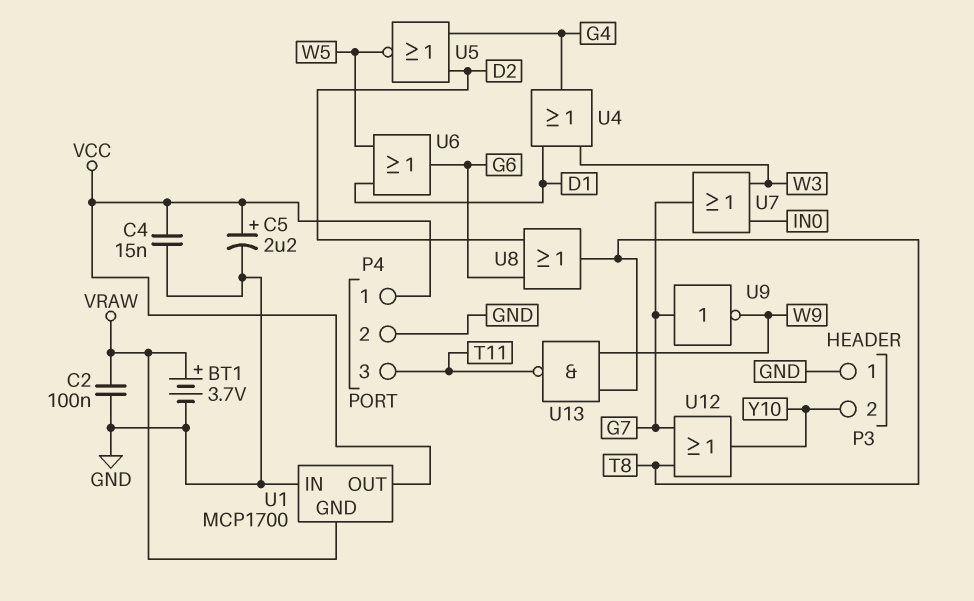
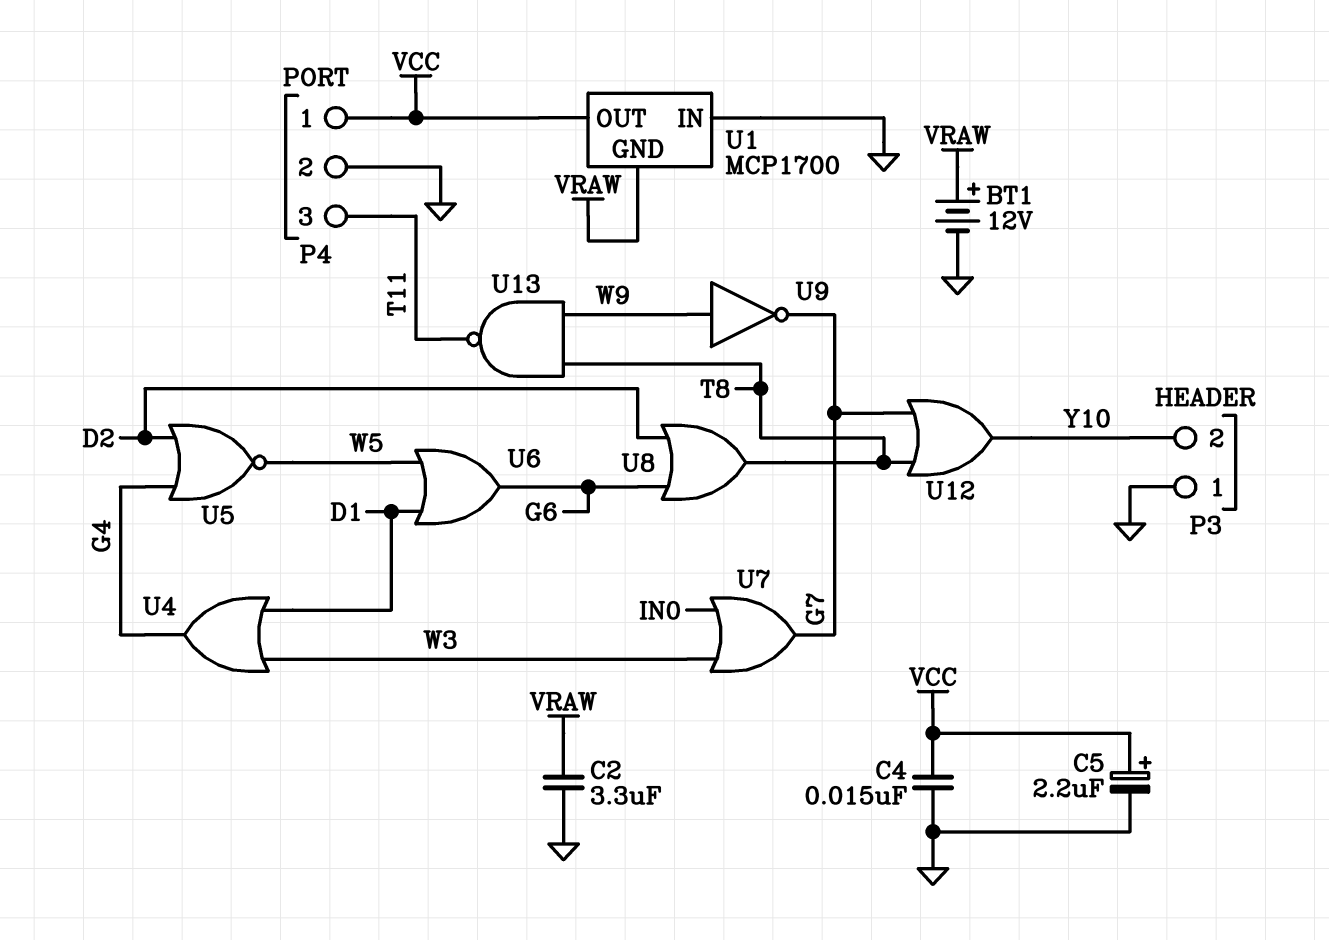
BT1: 3.7V (plus VRAW, minus GND) -> 12V (plus VRAW, minus GND)
C2: 100nF (GND, VRAW) -> 3.3uF (GND, VRAW)
U9: NOT (in G7, out W9) -> NOT (in W9, out G7)

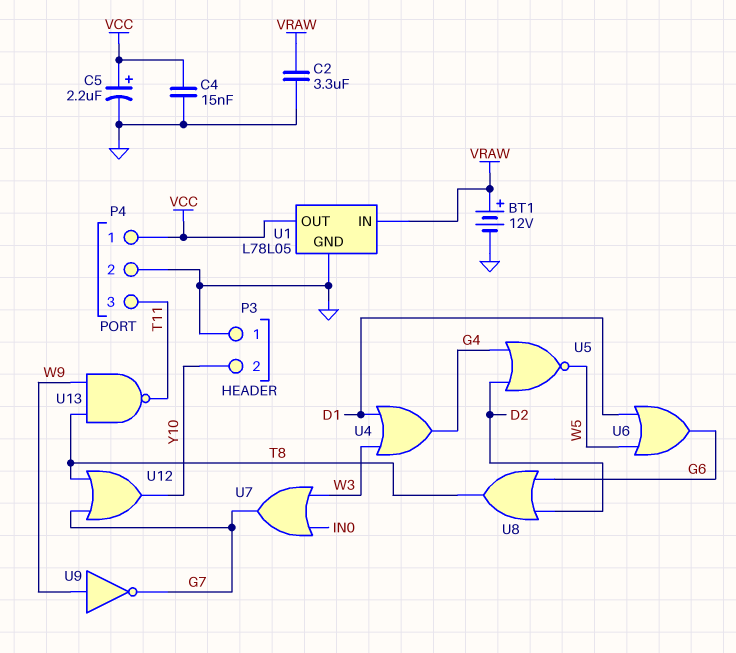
U1: MCP1700 -> L78L05
U1 pin GND: VRAW -> GND
U1 pin IN: GND -> VRAW

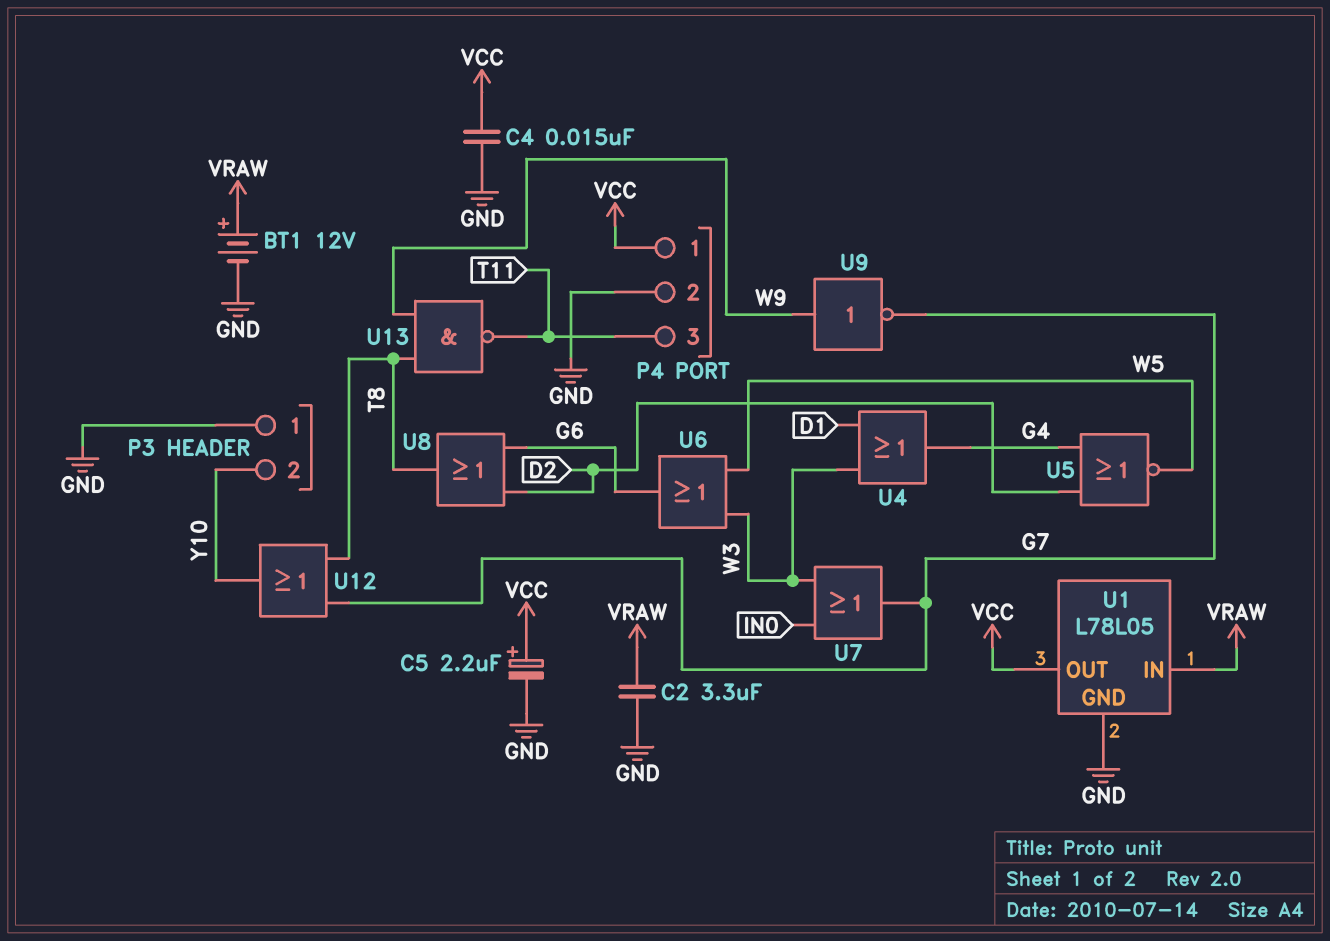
U6: OR (in D1, in W5, out G6) -> OR (in W3, in W5, out G6)

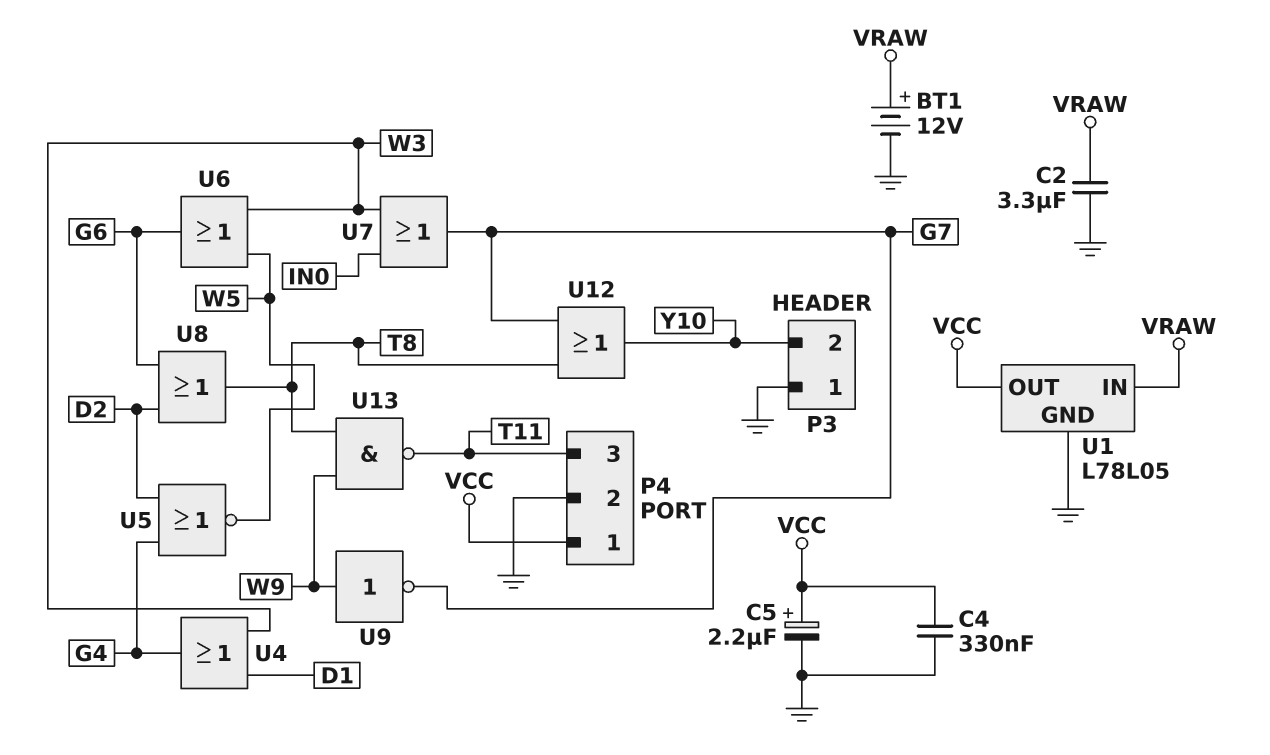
C4: 15nF (GND, VCC) -> 330nF (GND, VCC)

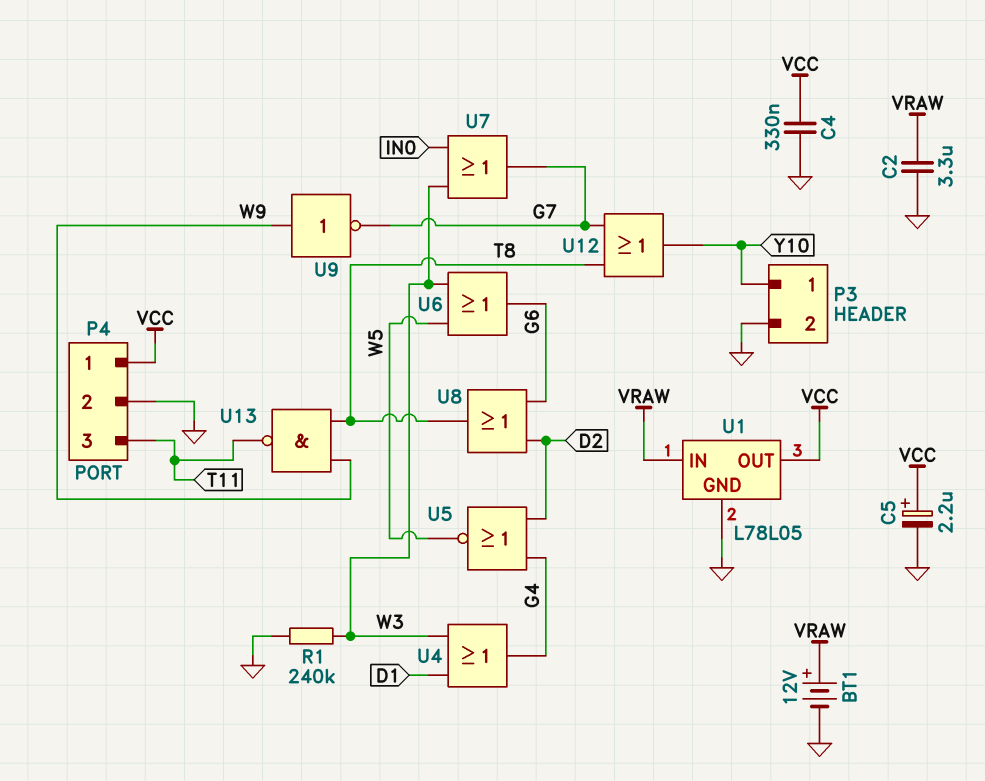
P3 pin 1: GND -> Y10
P3 pin 2: Y10 -> GND
R1: none -> 240k (GND, W3)

